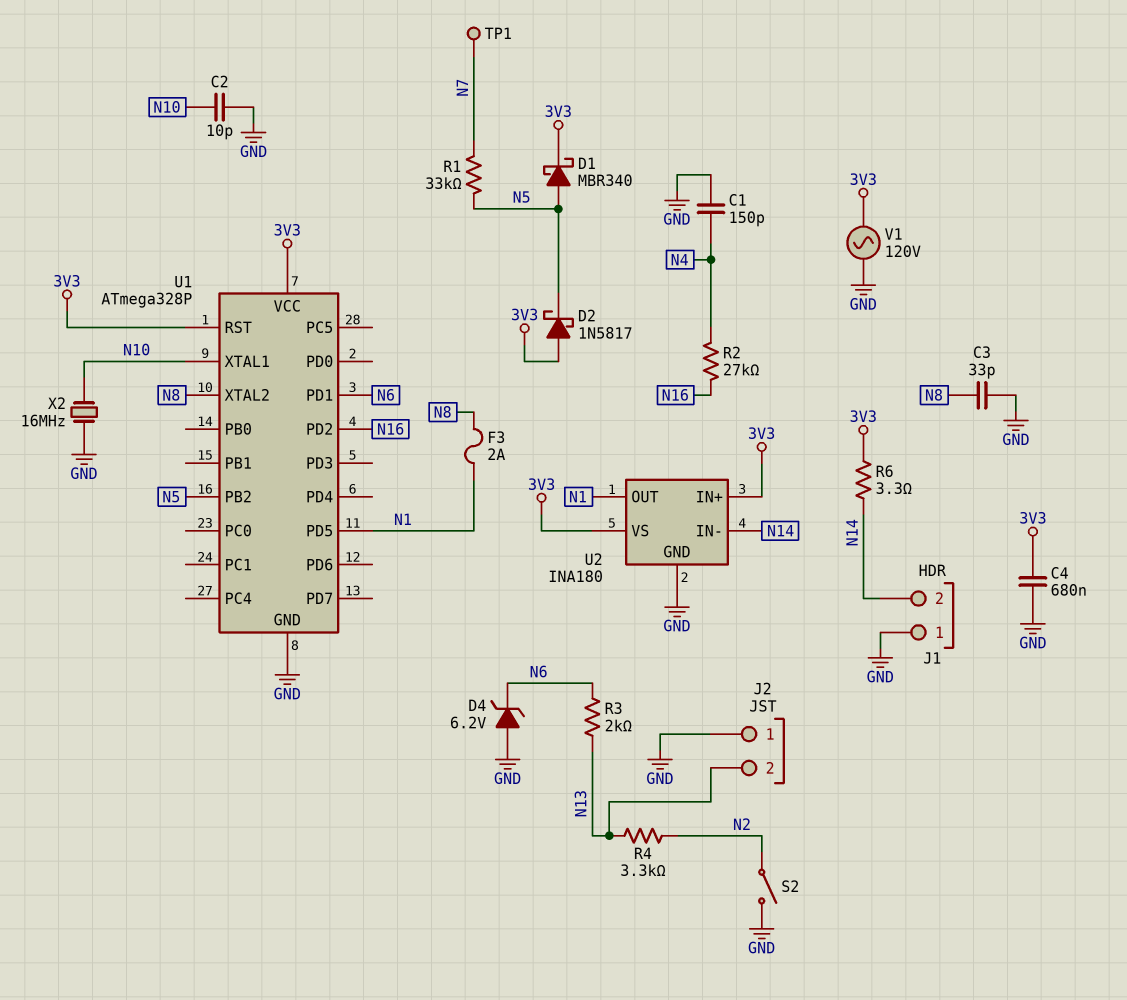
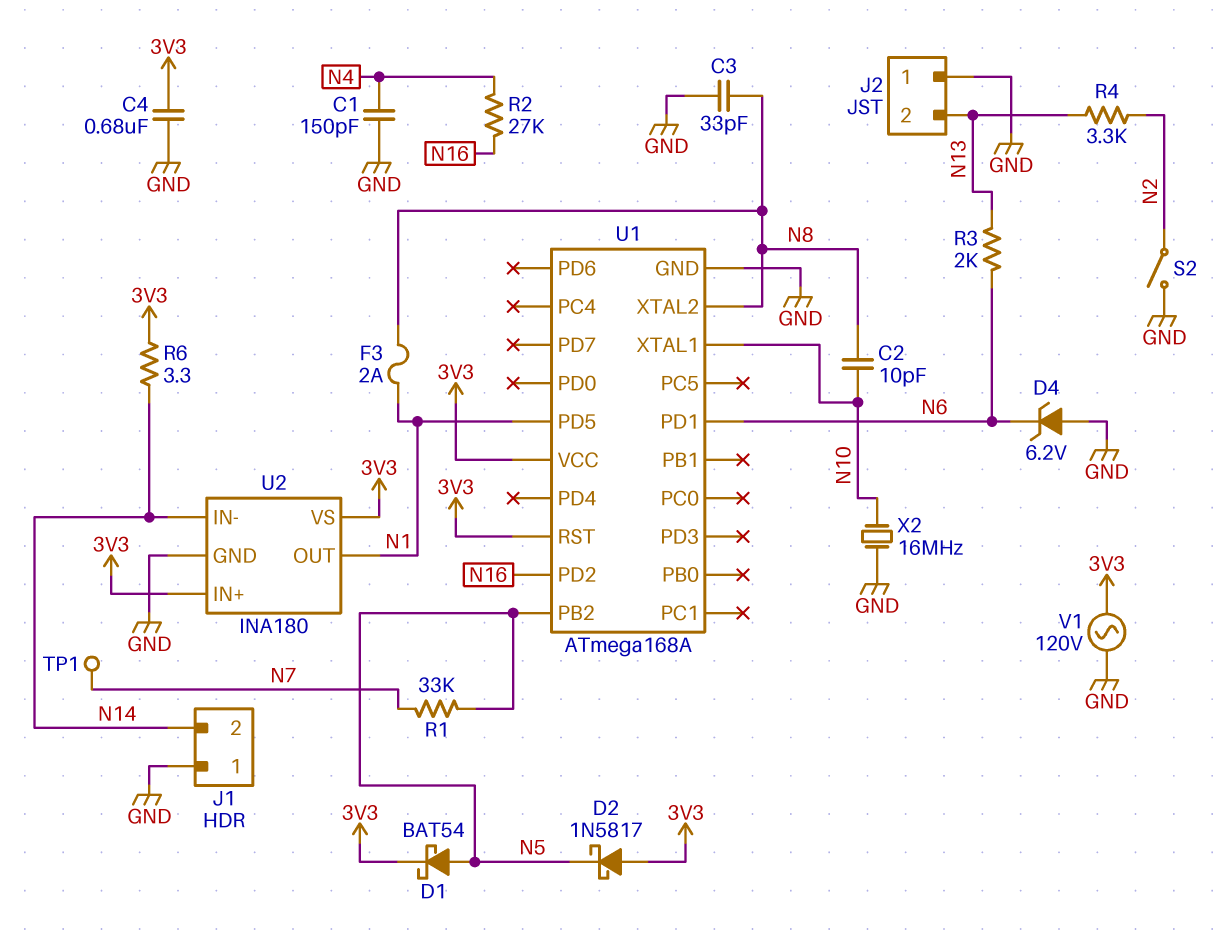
C2: 10pF (GND, N10) -> 10pF (N8, N10)
D1: schottky MBR340 (A N5, K 3V3) -> schottky BAT54 (A N5, K 3V3)
U1: ATmega328P -> ATmega168A

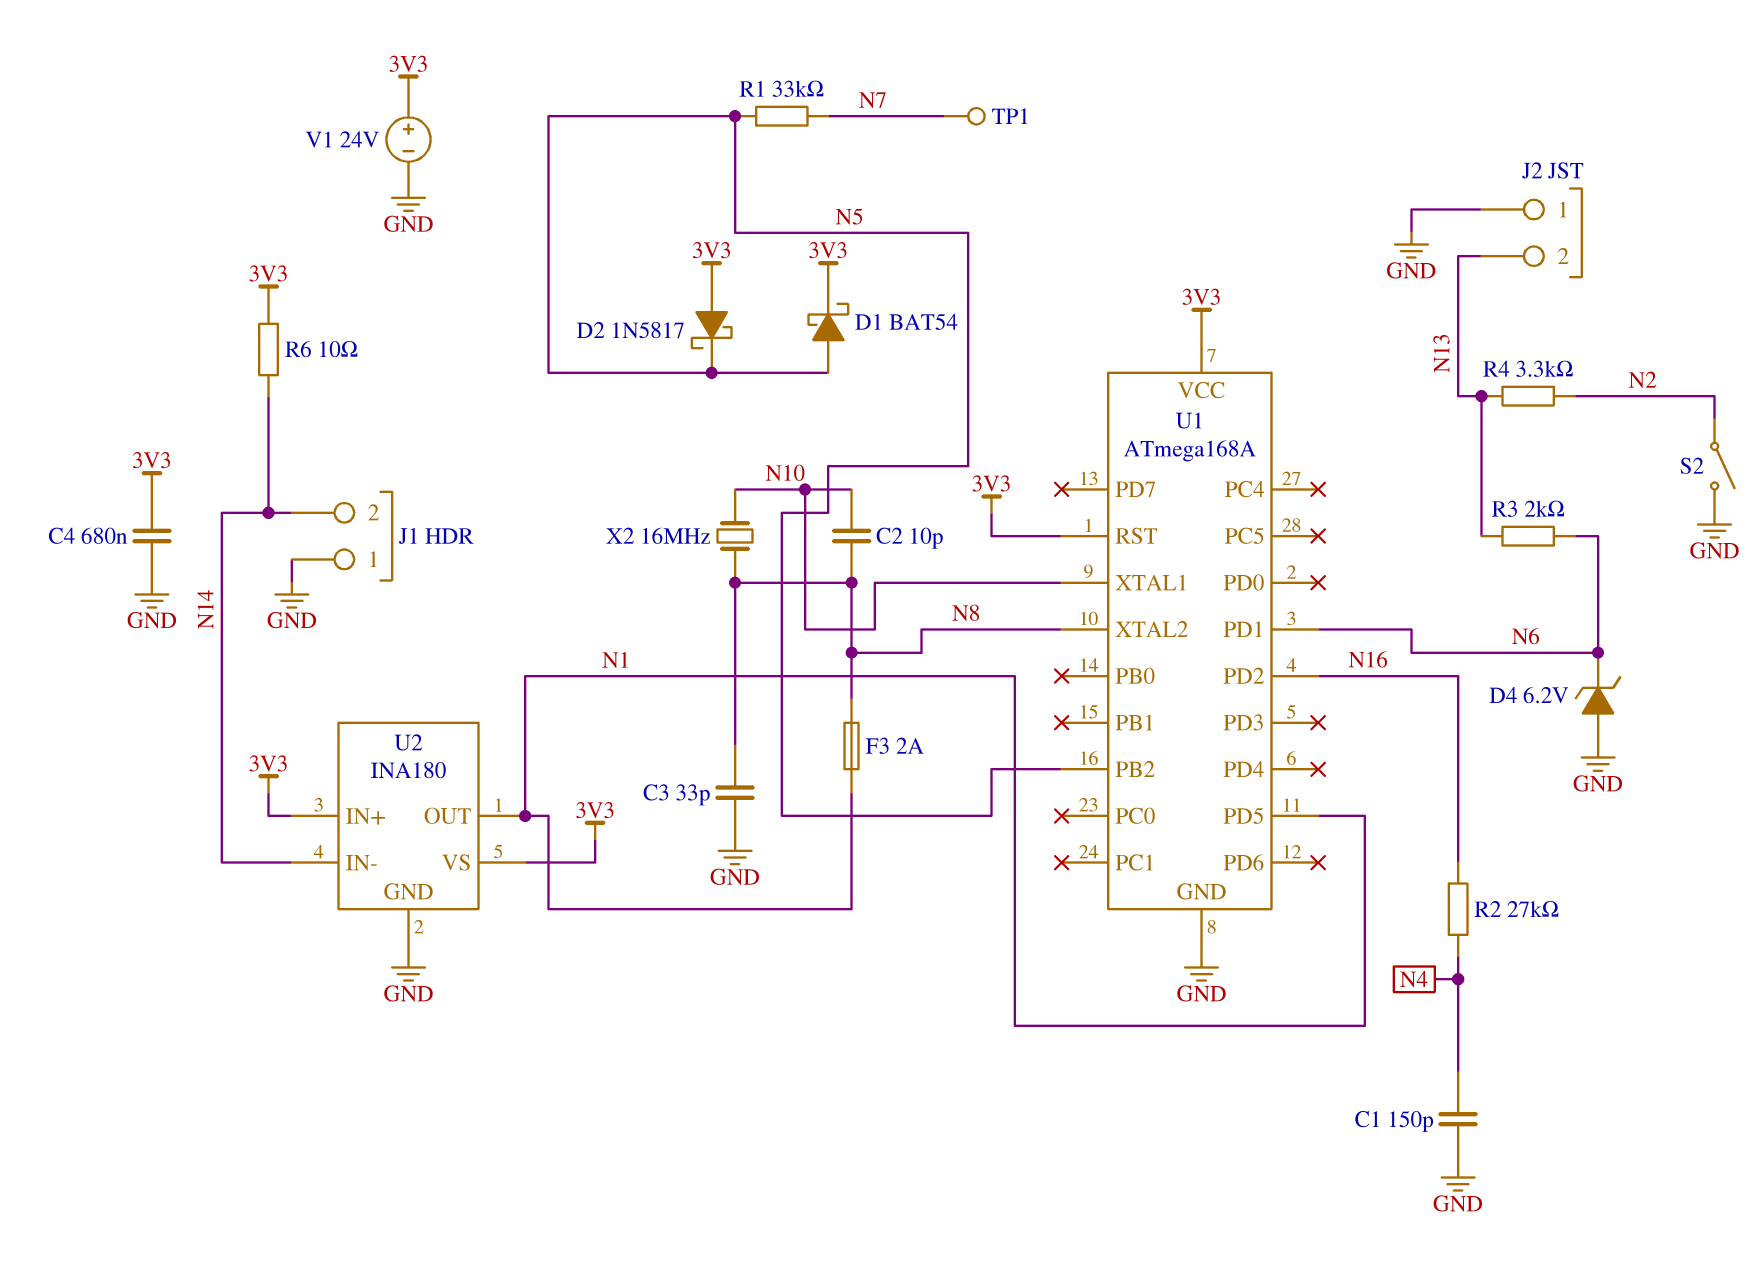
R6: 3.3 (3V3, N14) -> 10 (3V3, N14)
V1: AC 120V (3V3, GND) -> 24V (plus 3V3, minus GND)
X2: 16MHz (GND, N10) -> 16MHz (N8, N10)

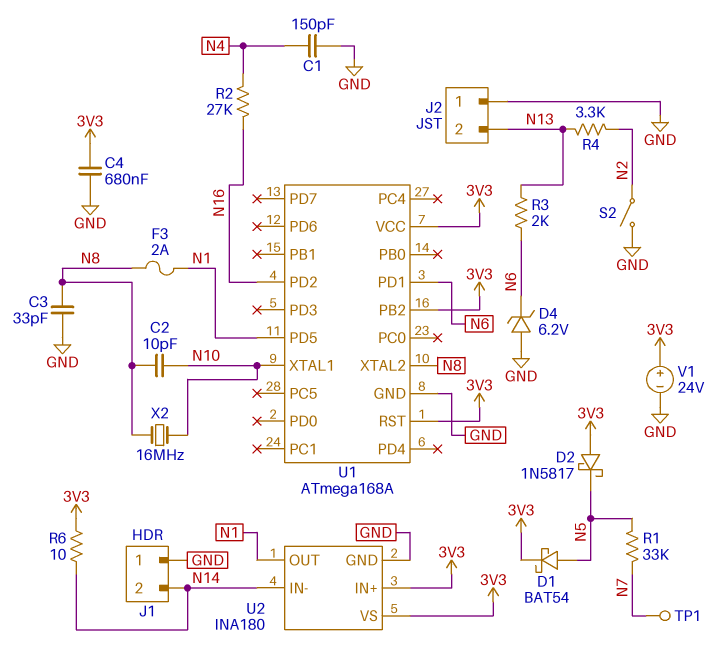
U1 pin PB2: N5 -> 3V3

